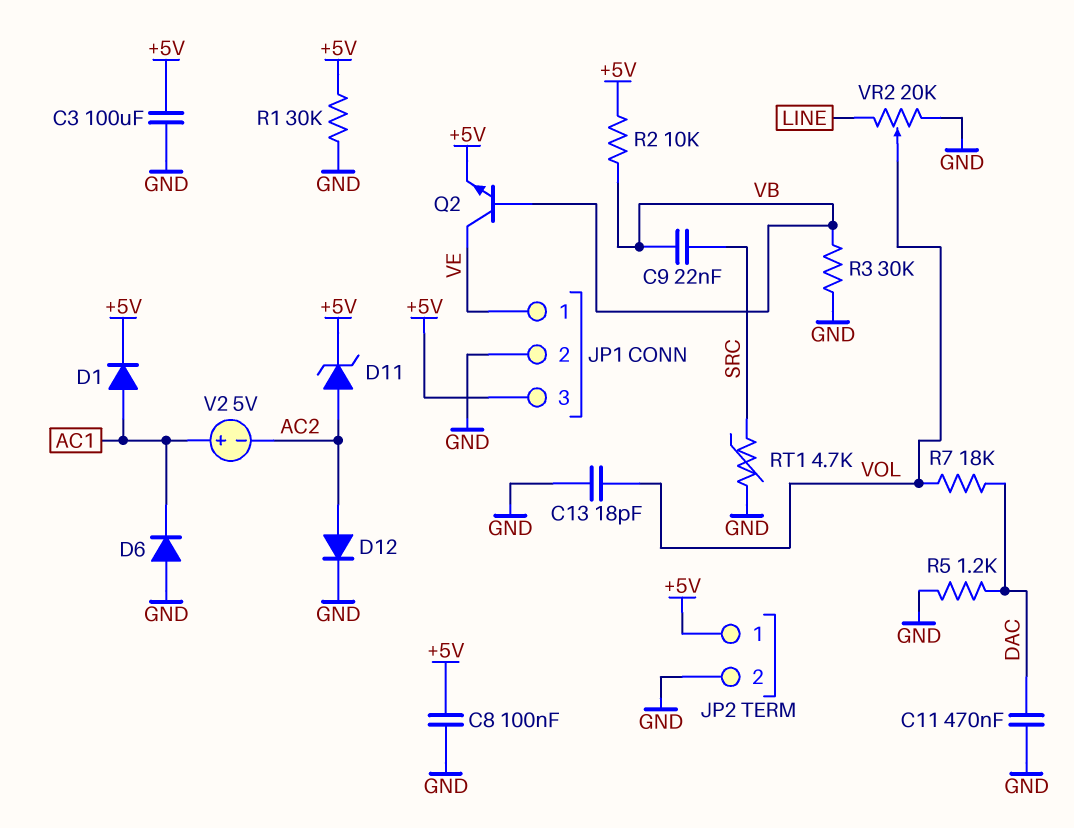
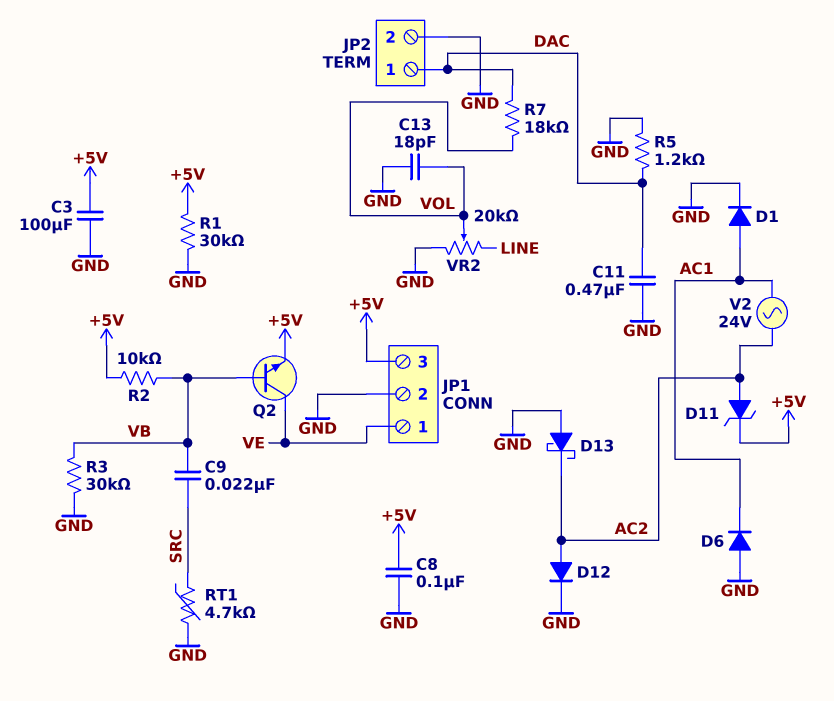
D1: diode (A AC1, K +5V) -> diode (A AC1, K GND)
D13: none -> schottky (A GND, K AC2)
JP2 pin 1: +5V -> DAC
V2: 5V (plus AC1, minus AC2) -> AC 24V (AC1, AC2)

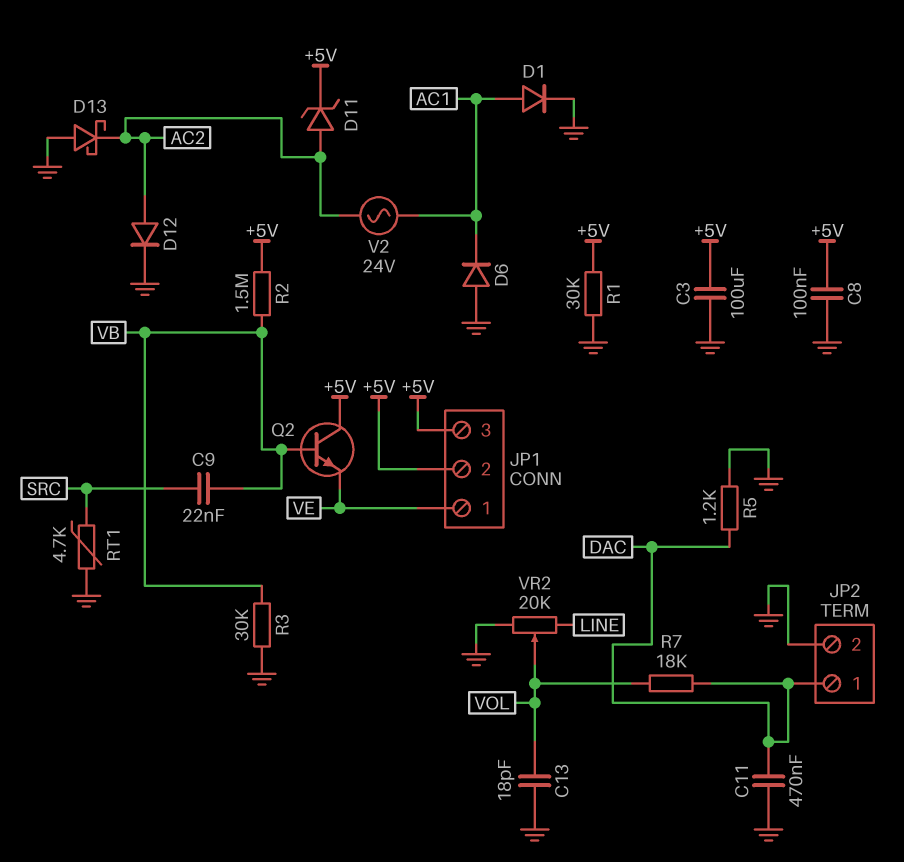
JP1 pin 2: GND -> +5V
Q2: NPN (B VB, C VE, E +5V) -> NPN (B VB, C +5V, E VE)
R2: 10k (+5V, VB) -> 1.5M (+5V, VB)

